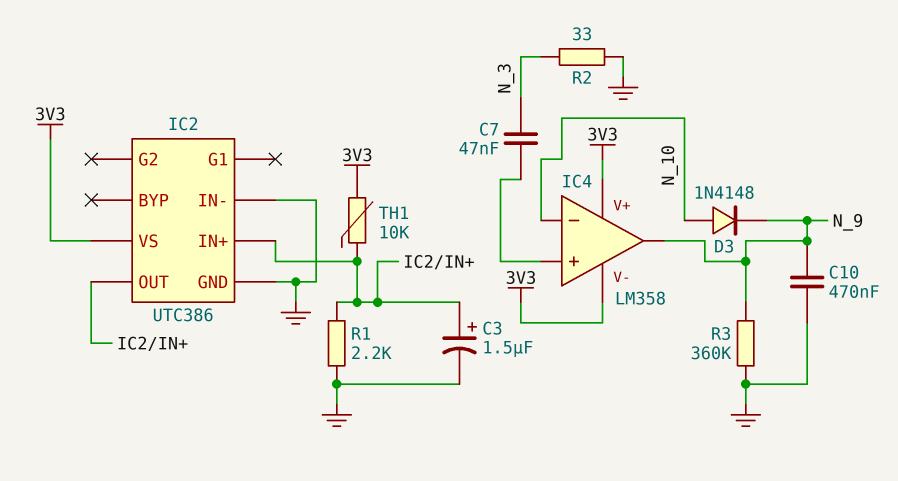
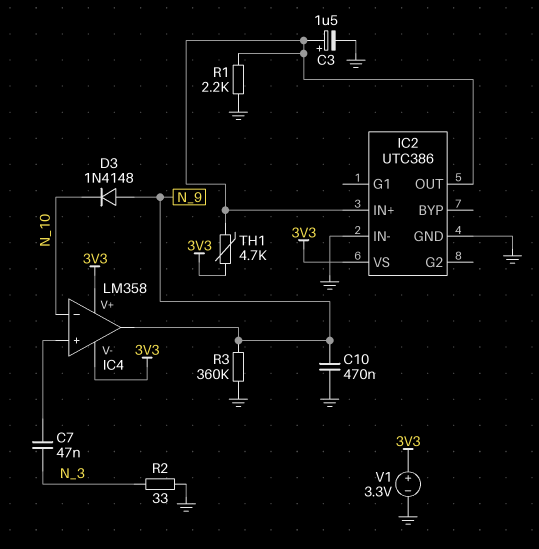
D3: diode 1N4148 (A N_10, K N_9) -> diode 1N4148 (A N_9, K N_10)
TH1: 10k (3V3, IC2/IN+) -> 4.7k (3V3, IC2/IN+)
V1: none -> 3.3V (plus 3V3, minus GND)

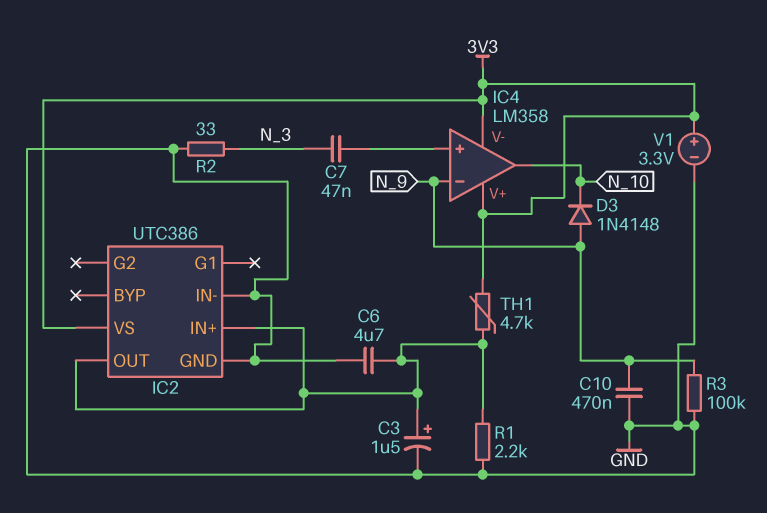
C6: none -> 4.7uF (GND, IC2/IN+)
IC4 pin in-: N_10 -> N_9
IC4 pin out: N_9 -> N_10
R3: 360k (GND, N_9) -> 100k (GND, N_9)

